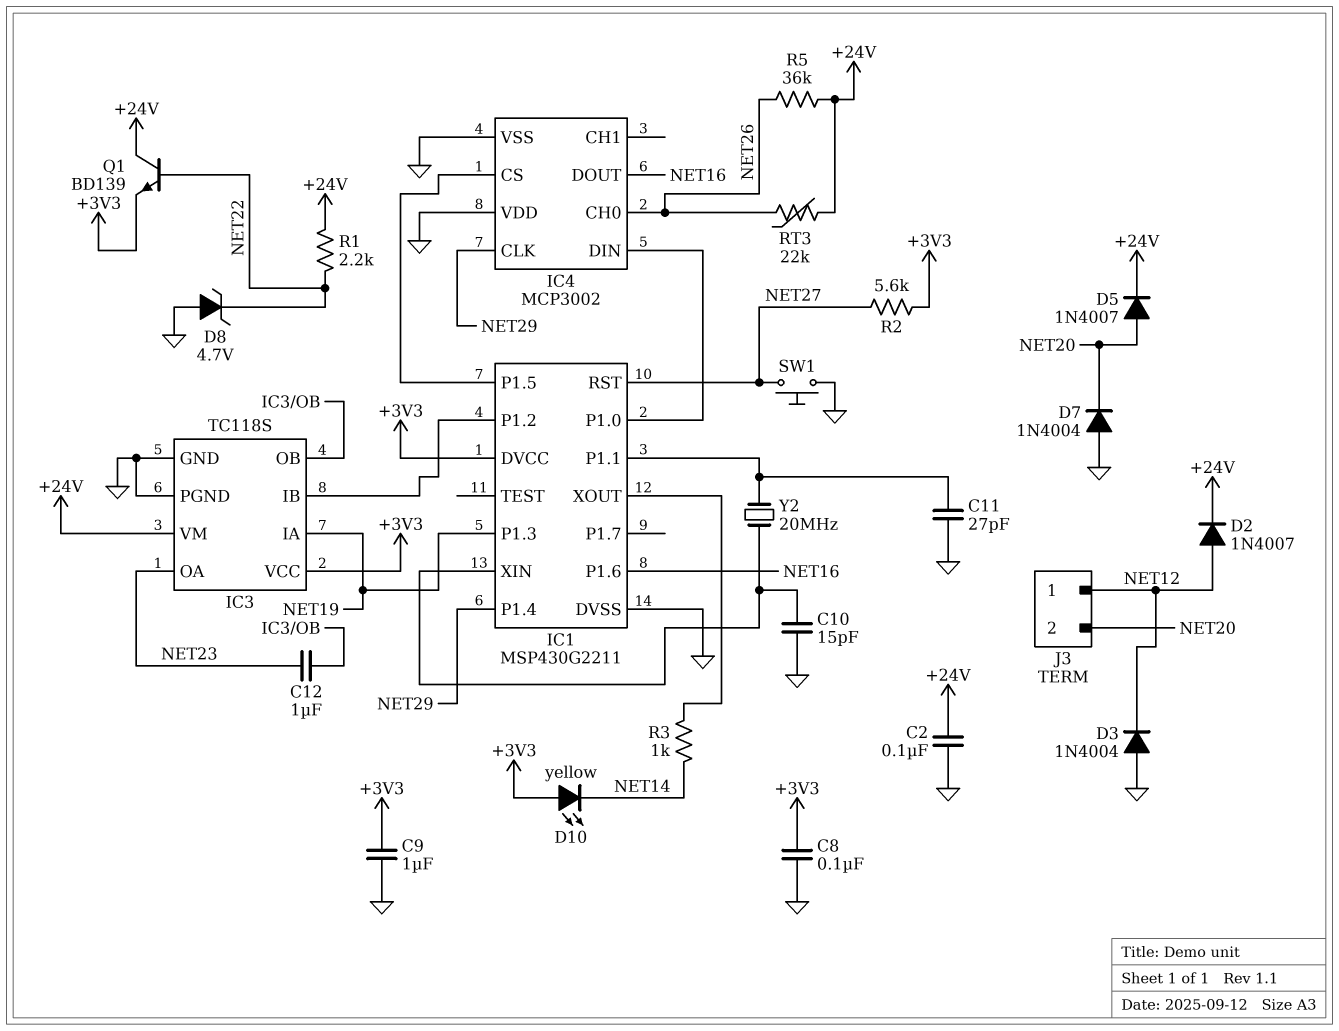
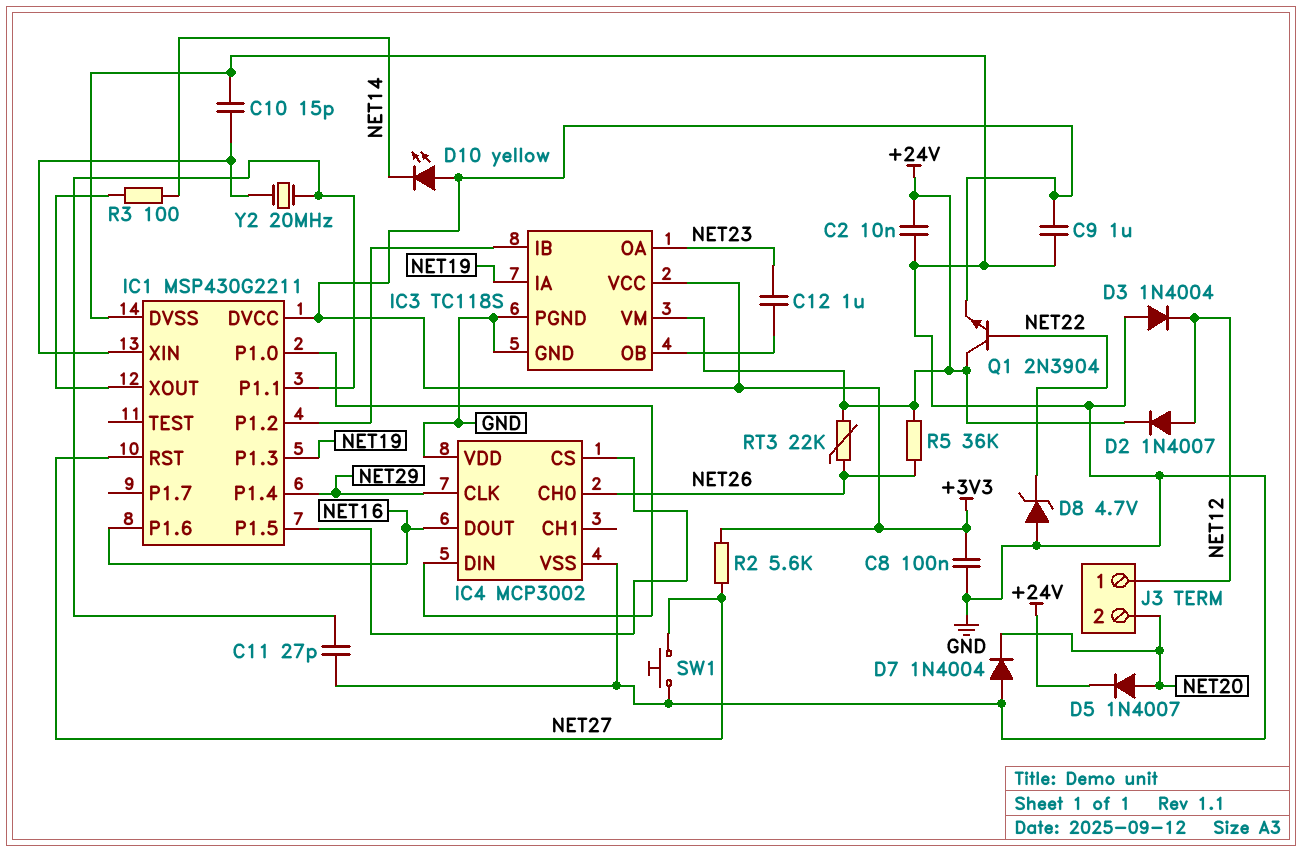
C2: 100nF (+24V, GND) -> 10nF (+24V, GND)
Q1: NPN BD139 (B NET22, C +24V, E +3V3) -> NPN 2N3904 (B NET22, C +24V, E +3V3)
R1: 2.2k (+24V, NET22) -> none
R3: 1k (IC1/XOUT, NET14) -> 100 (IC1/XOUT, NET14)

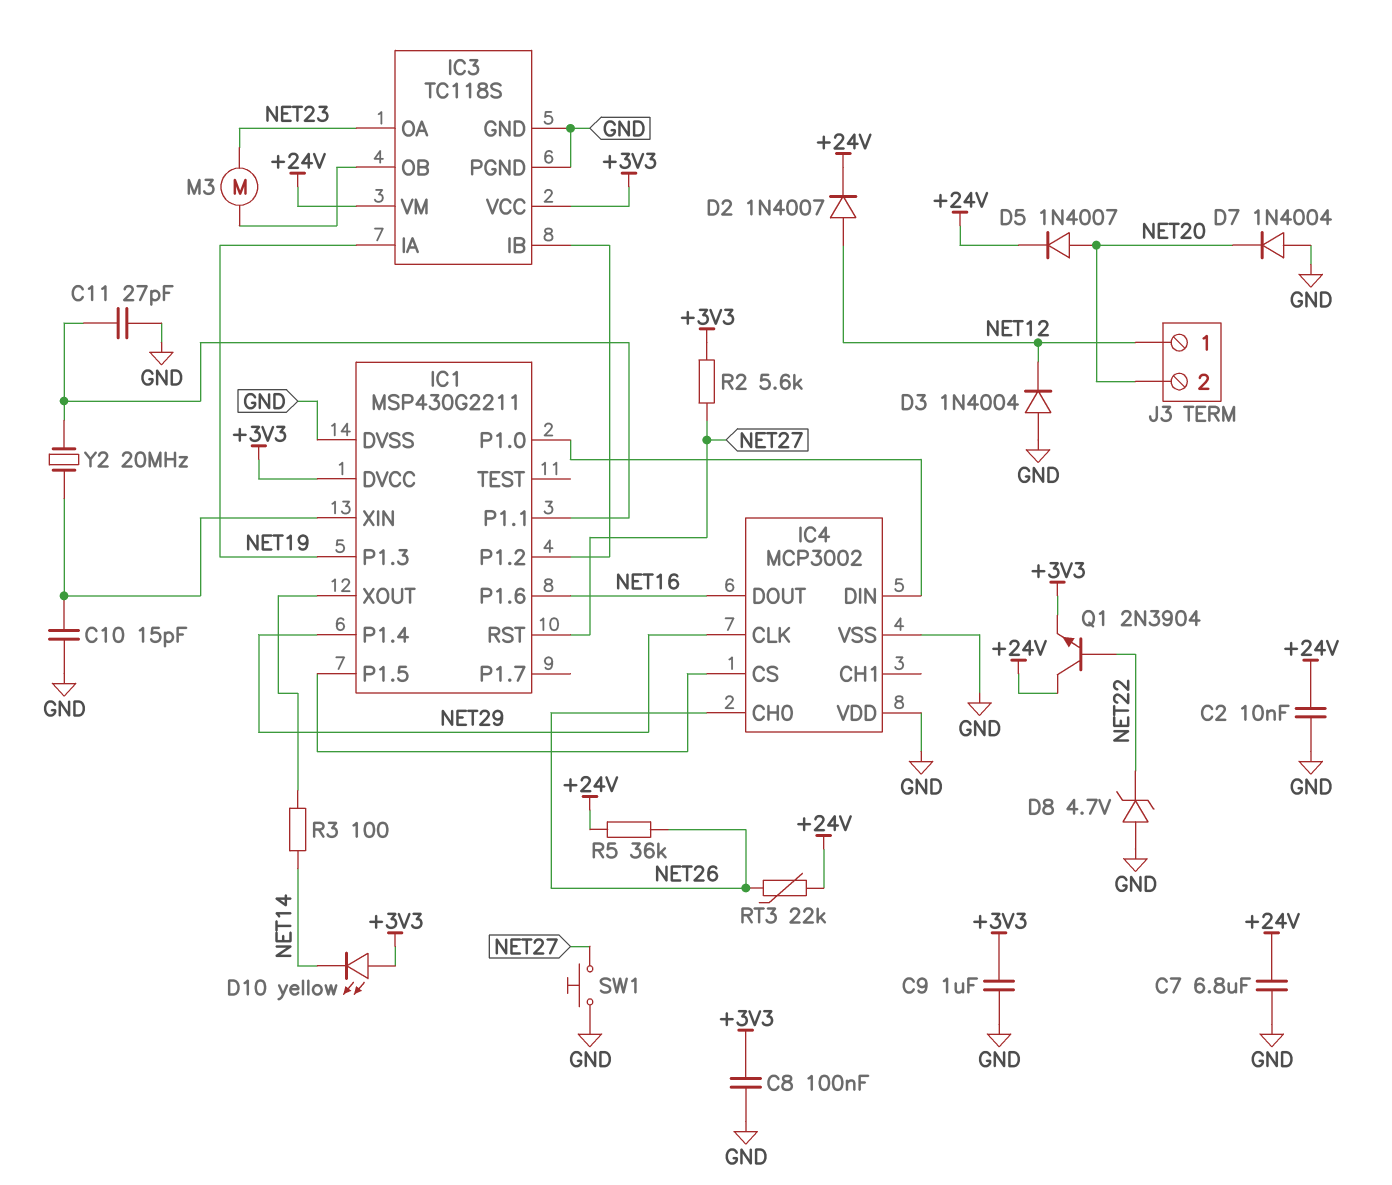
C7: none -> 6.8uF (+24V, GND)
C12: 1uF (IC3/OB, NET23) -> none
M3: none -> motor (IC3/OB, NET23)

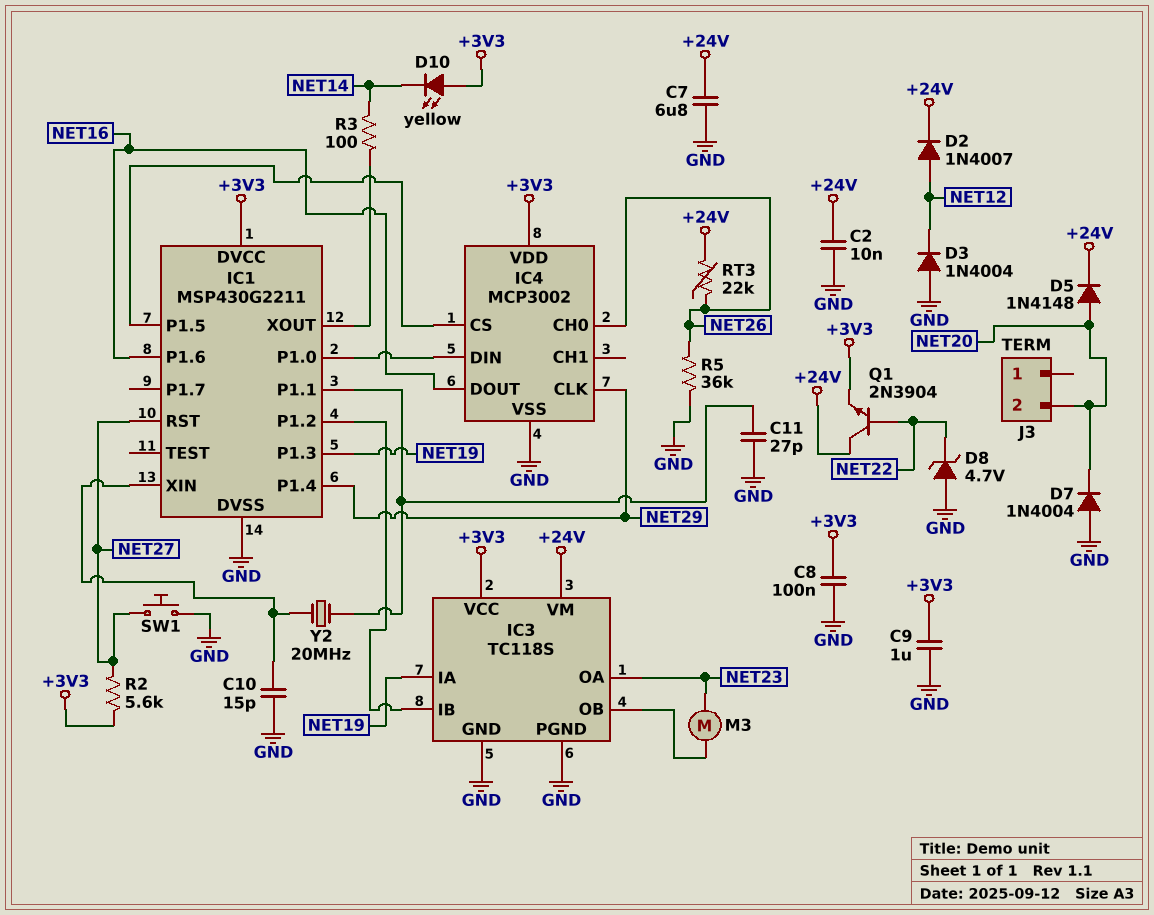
D5: diode 1N4007 (A NET20, K +24V) -> diode 1N4148 (A NET20, K +24V)
IC4 pin VDD: GND -> +3V3
J3 pin 1: NET12 -> none
R5: 36k (+24V, NET26) -> 36k (GND, NET26)

